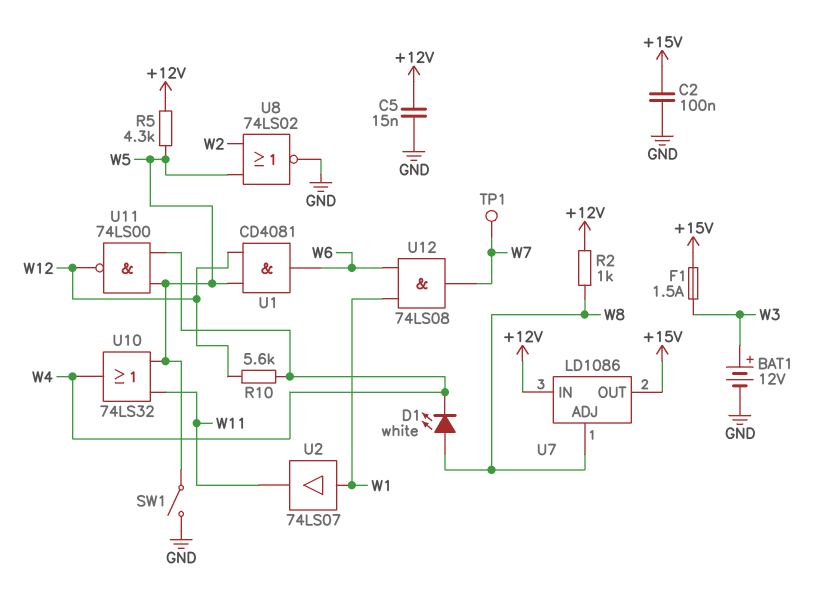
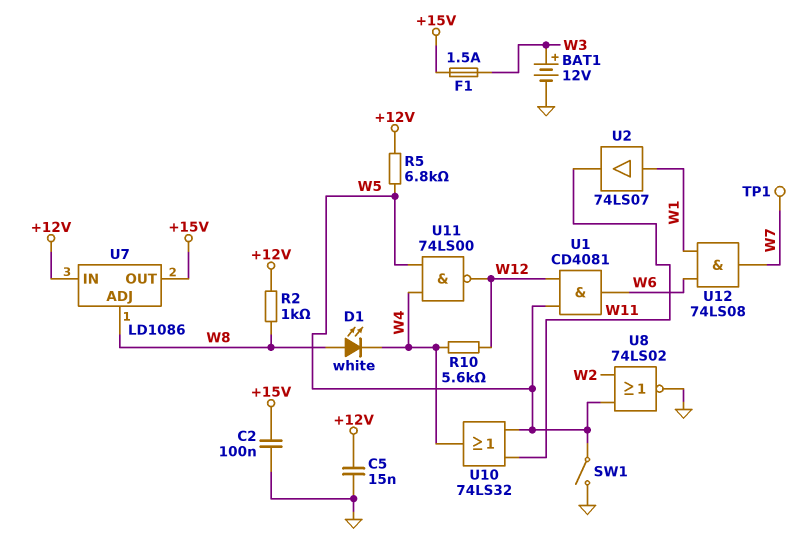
R5: 4.3k (+12V, W5) -> 6.8k (+12V, W5)

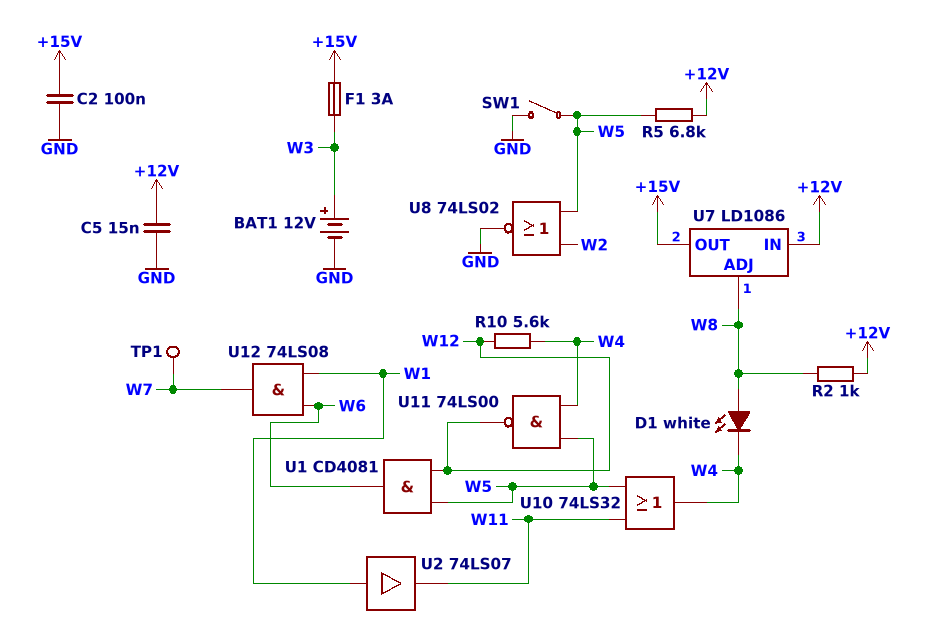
F1: 1.5A (+15V, W3) -> 3A (+15V, W3)

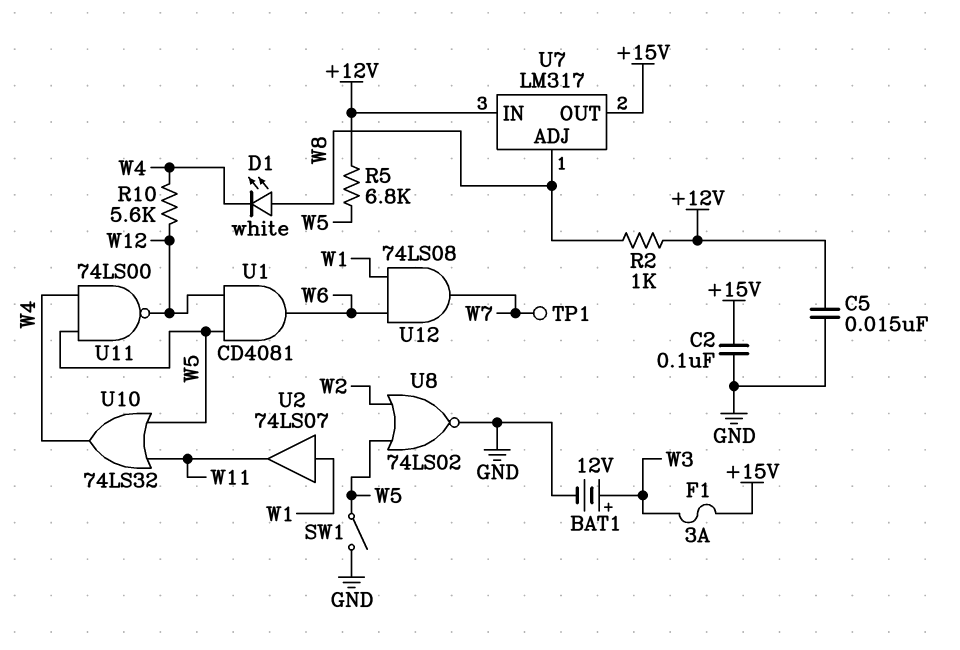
U7: LD1086 -> LM317

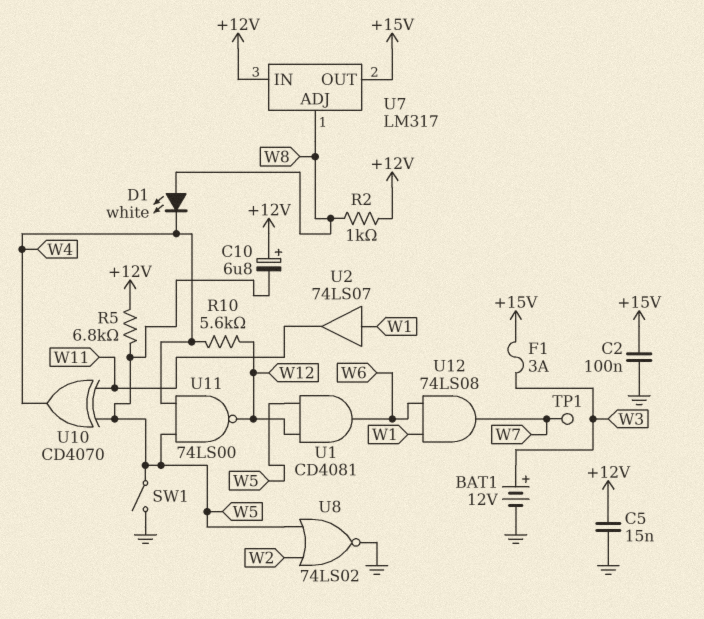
C10: none -> 6.8uF (plus +12V, minus W5)
U10: OR 74LS32 (in W5, in W11, out W4) -> XOR CD4070 (in W5, in W11, out W4)

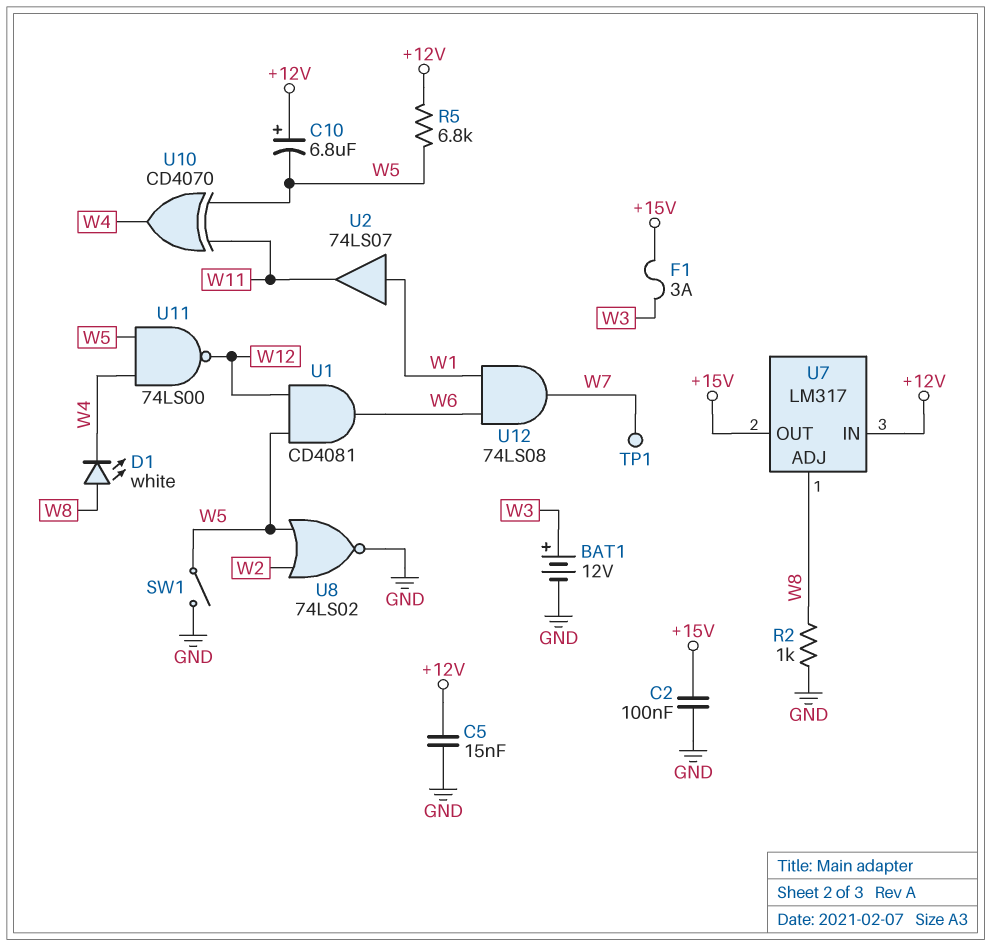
R2: 1k (+12V, W8) -> 1k (GND, W8)
R10: 5.6k (W4, W12) -> none

